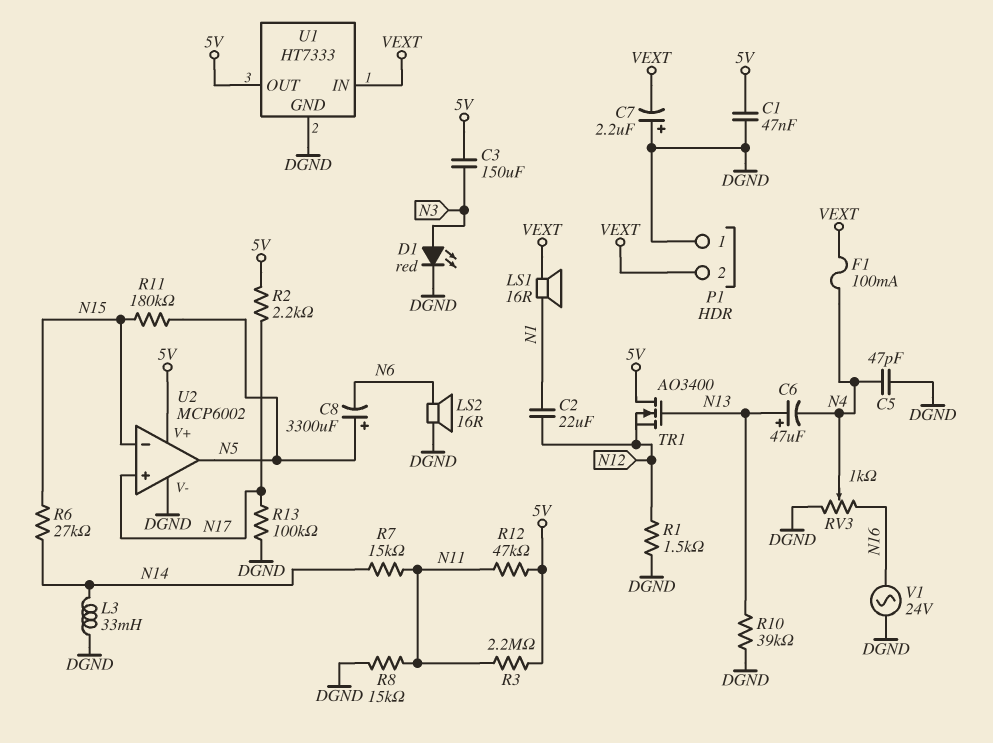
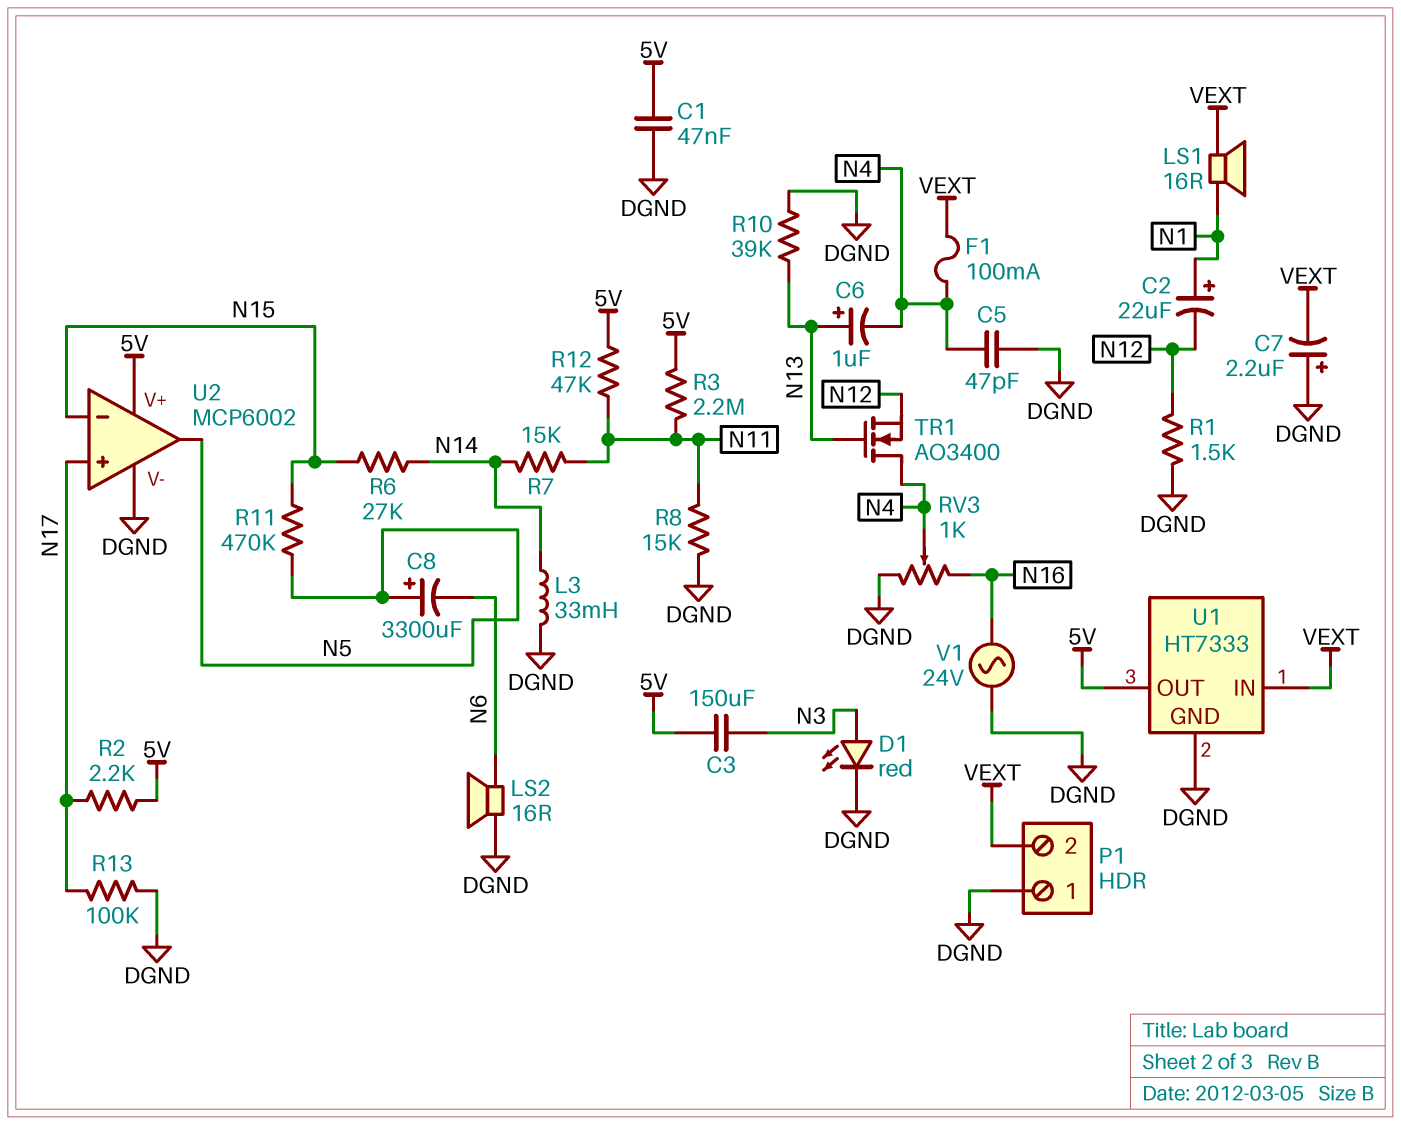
C2: 22uF (N1, N12) -> 22uF (plus N1, minus N12)
C6: 47uF (plus N13, minus N4) -> 1uF (plus N13, minus N4)
R11: 180k (N5, N15) -> 470k (N5, N15)
TR1: NMOS AO3400 (G N13, D 5V, S N12) -> NMOS AO3400 (G N13, D N4, S N12)

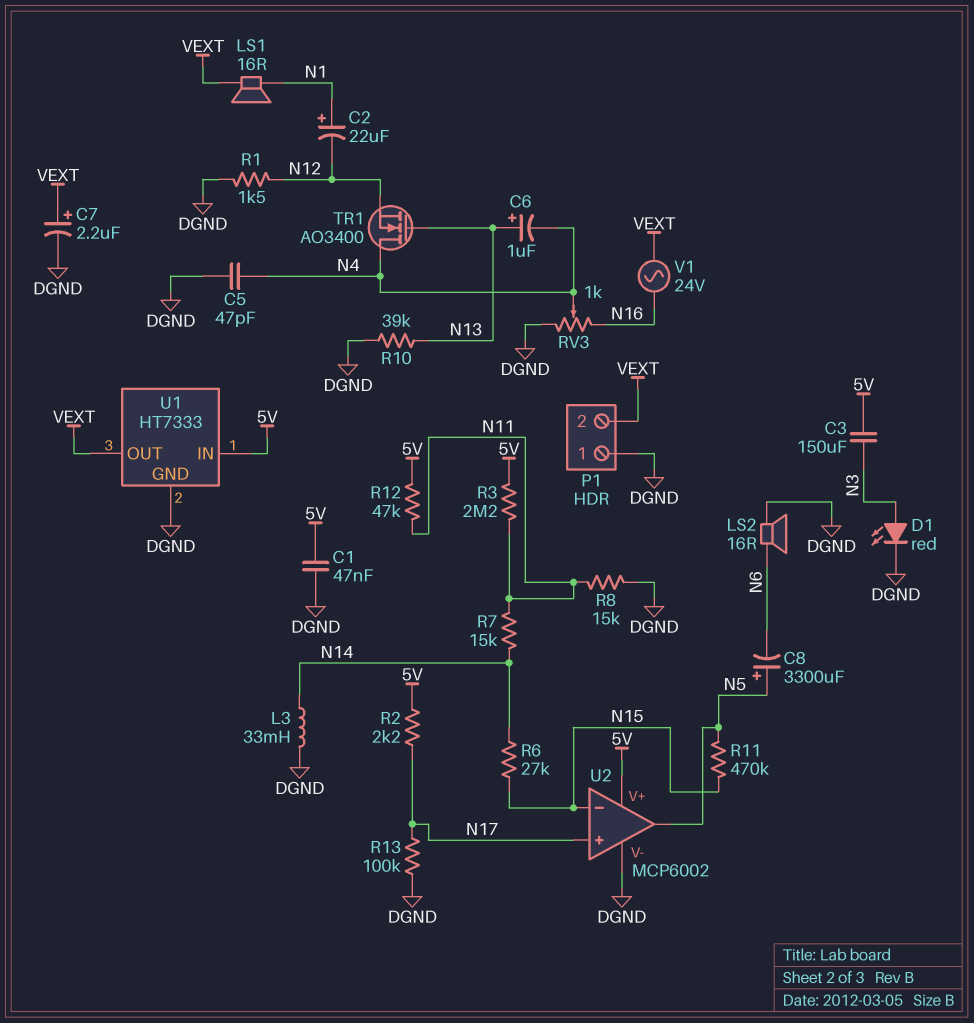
C7: 2.2uF (plus DGND, minus VEXT) -> 2.2uF (plus VEXT, minus DGND)
F1: 100mA (N4, VEXT) -> none
U1 pin IN: VEXT -> 5V
U1 pin OUT: 5V -> VEXT
V1: AC 24V (DGND, N16) -> AC 24V (N16, VEXT)

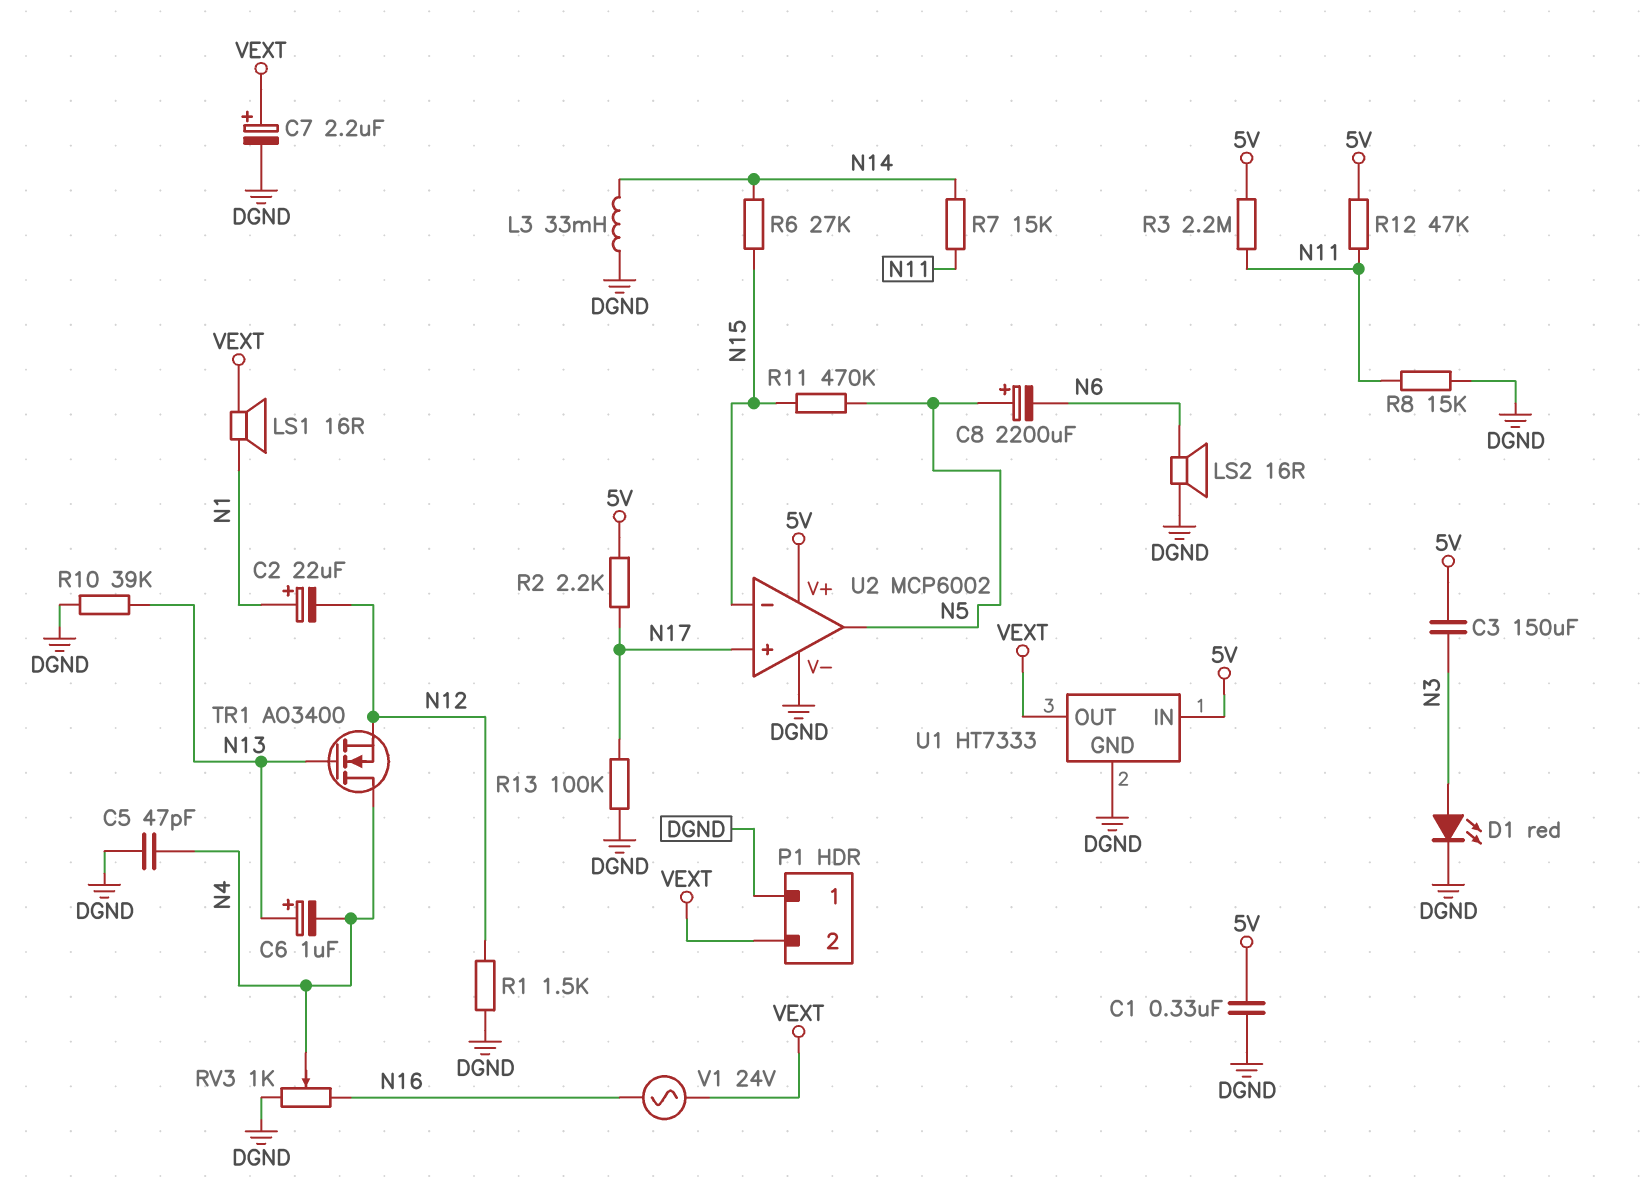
C1: 47nF (5V, DGND) -> 330nF (5V, DGND)
C8: 3300uF (plus N5, minus N6) -> 2200uF (plus N5, minus N6)

